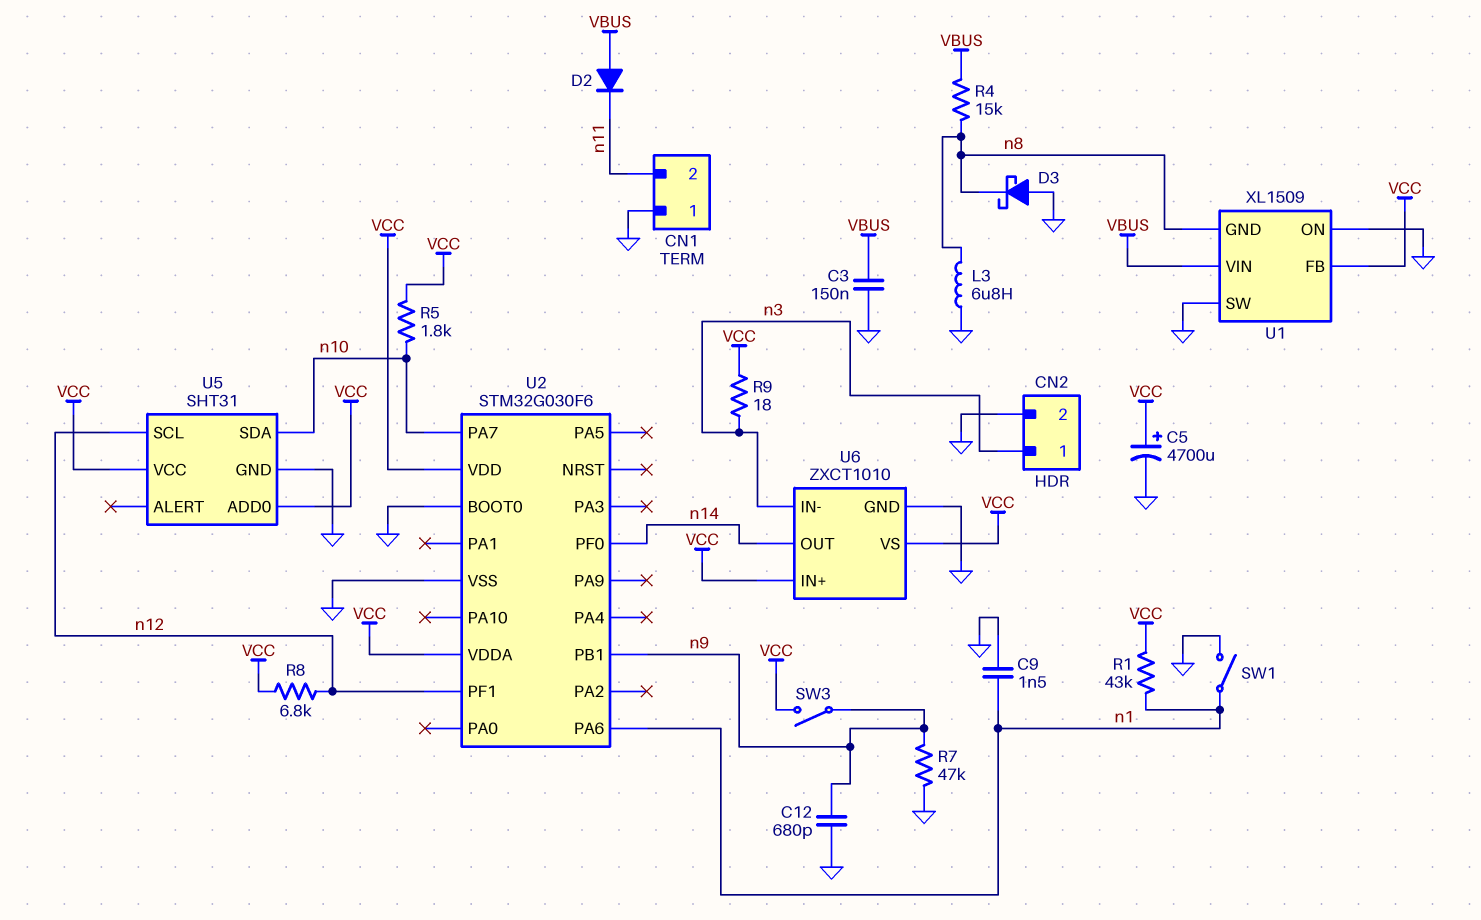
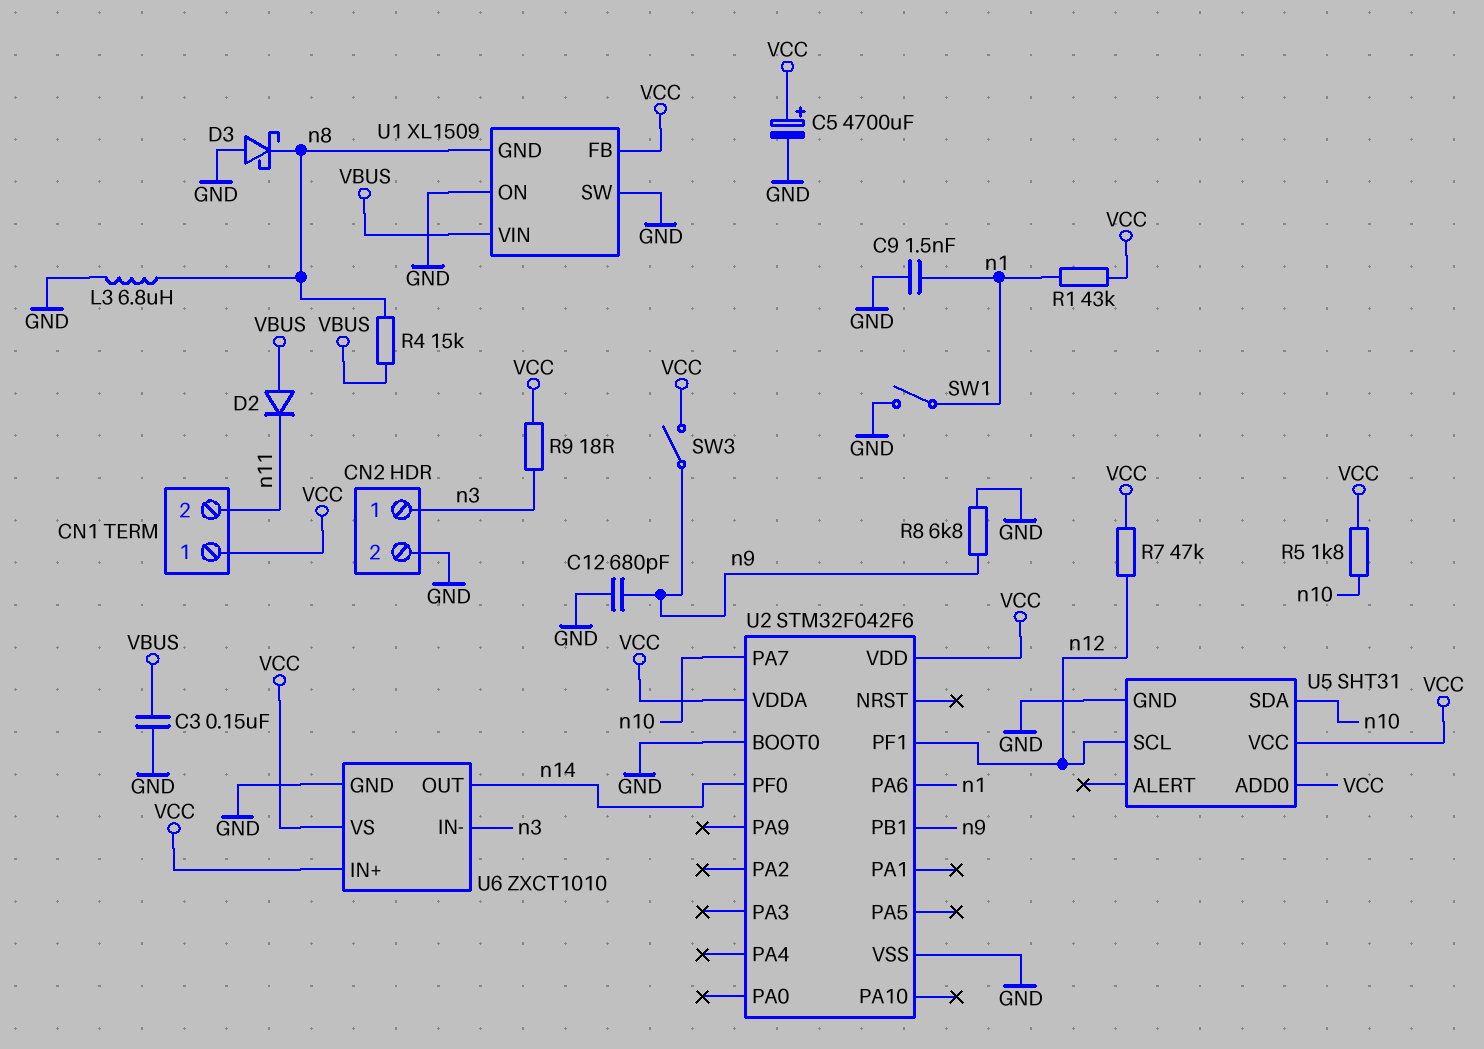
CN1 pin 1: GND -> VCC
R7: 47k (GND, n9) -> 47k (VCC, n12)
R8: 6.8k (VCC, n12) -> 6.8k (GND, n9)
U2: STM32G030F6 -> STM32F042F6

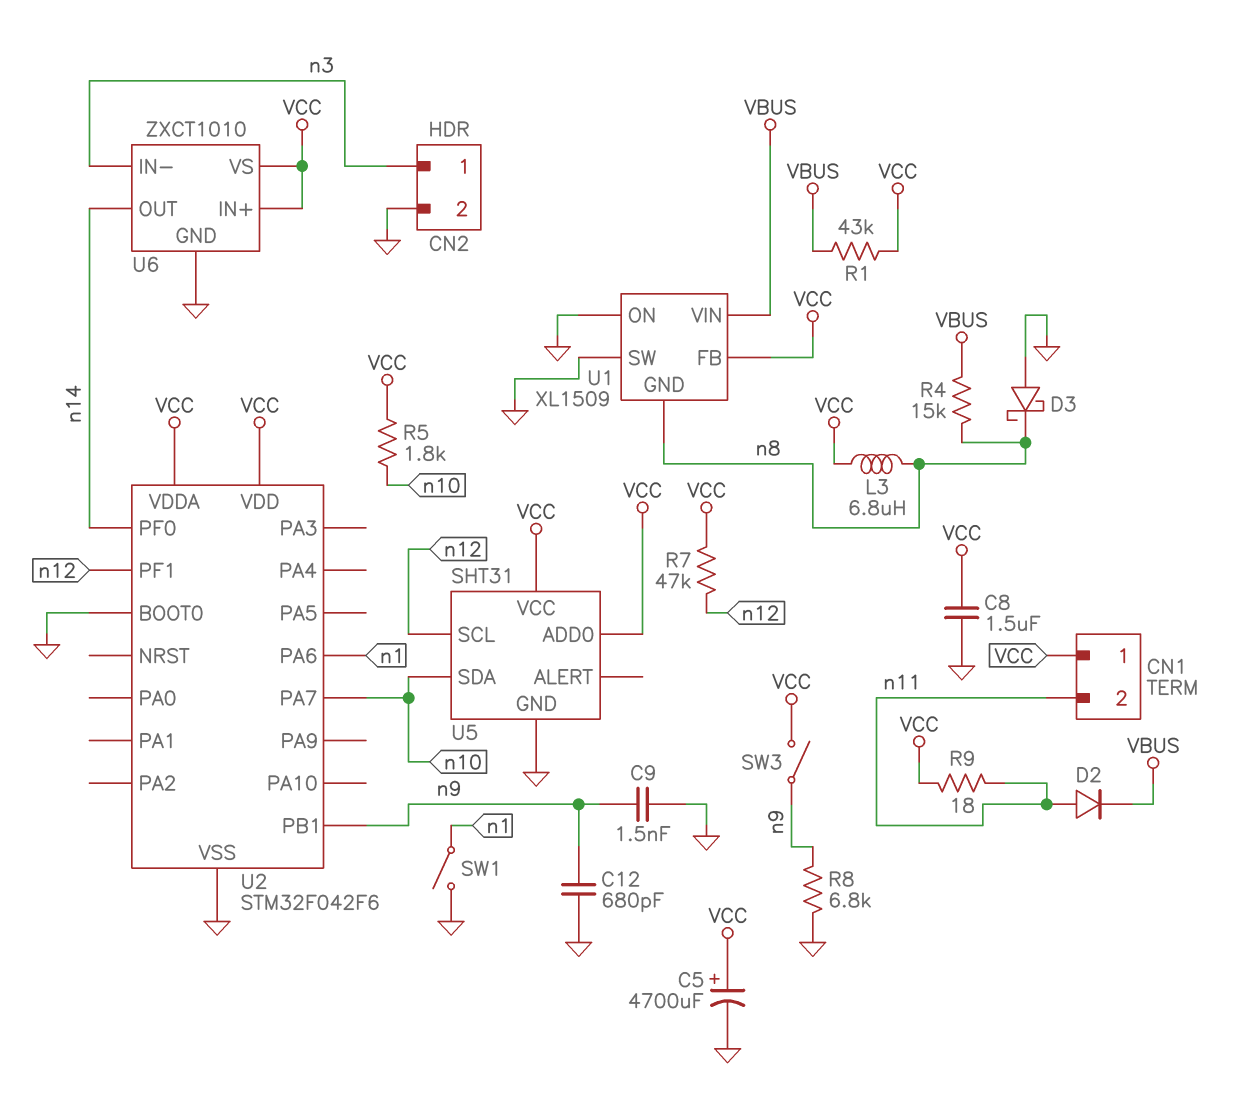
C3: 150nF (GND, VBUS) -> none
C8: none -> 1.5uF (GND, VCC)
C9: 1.5nF (GND, n1) -> 1.5nF (GND, n9)
D2: diode (A VBUS, K n11) -> diode (A n11, K VBUS)
L3: 6.8uH (GND, n8) -> 6.8uH (VCC, n8)
R1: 43k (VCC, n1) -> 43k (VBUS, VCC)
R9: 18 (VCC, n3) -> 18 (VCC, n11)

